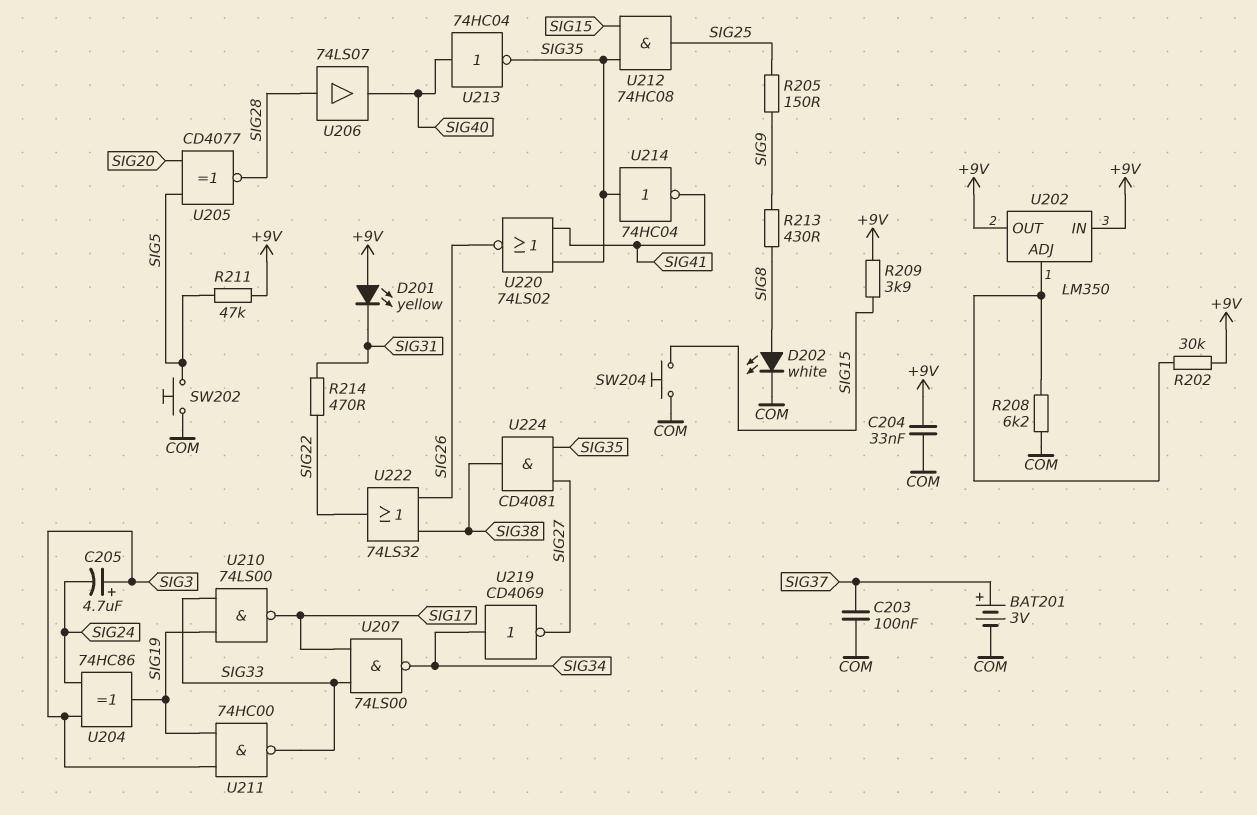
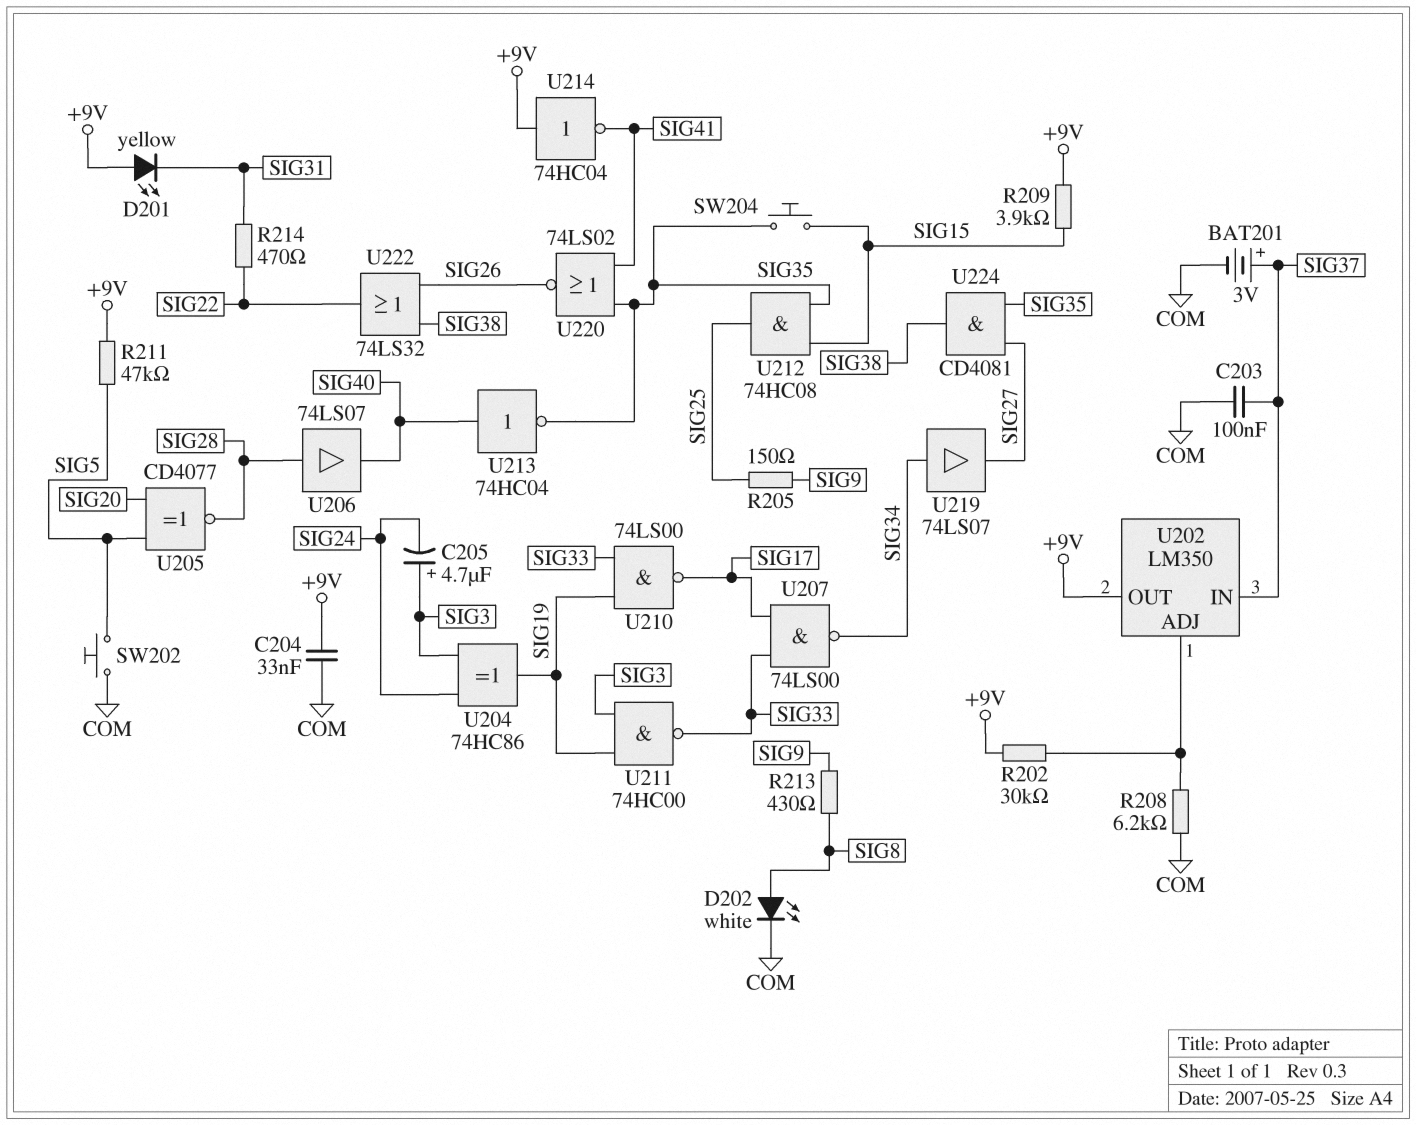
SW204: button (COM, SIG15) -> button (SIG15, SIG35)
U202 pin IN: +9V -> SIG37
U214: NOT 74HC04 (in SIG35, out SIG41) -> NOT 74HC04 (in +9V, out SIG41)
U219: NOT CD4069 (in SIG34, out SIG27) -> buffer 74LS07 (in SIG34, out SIG27)

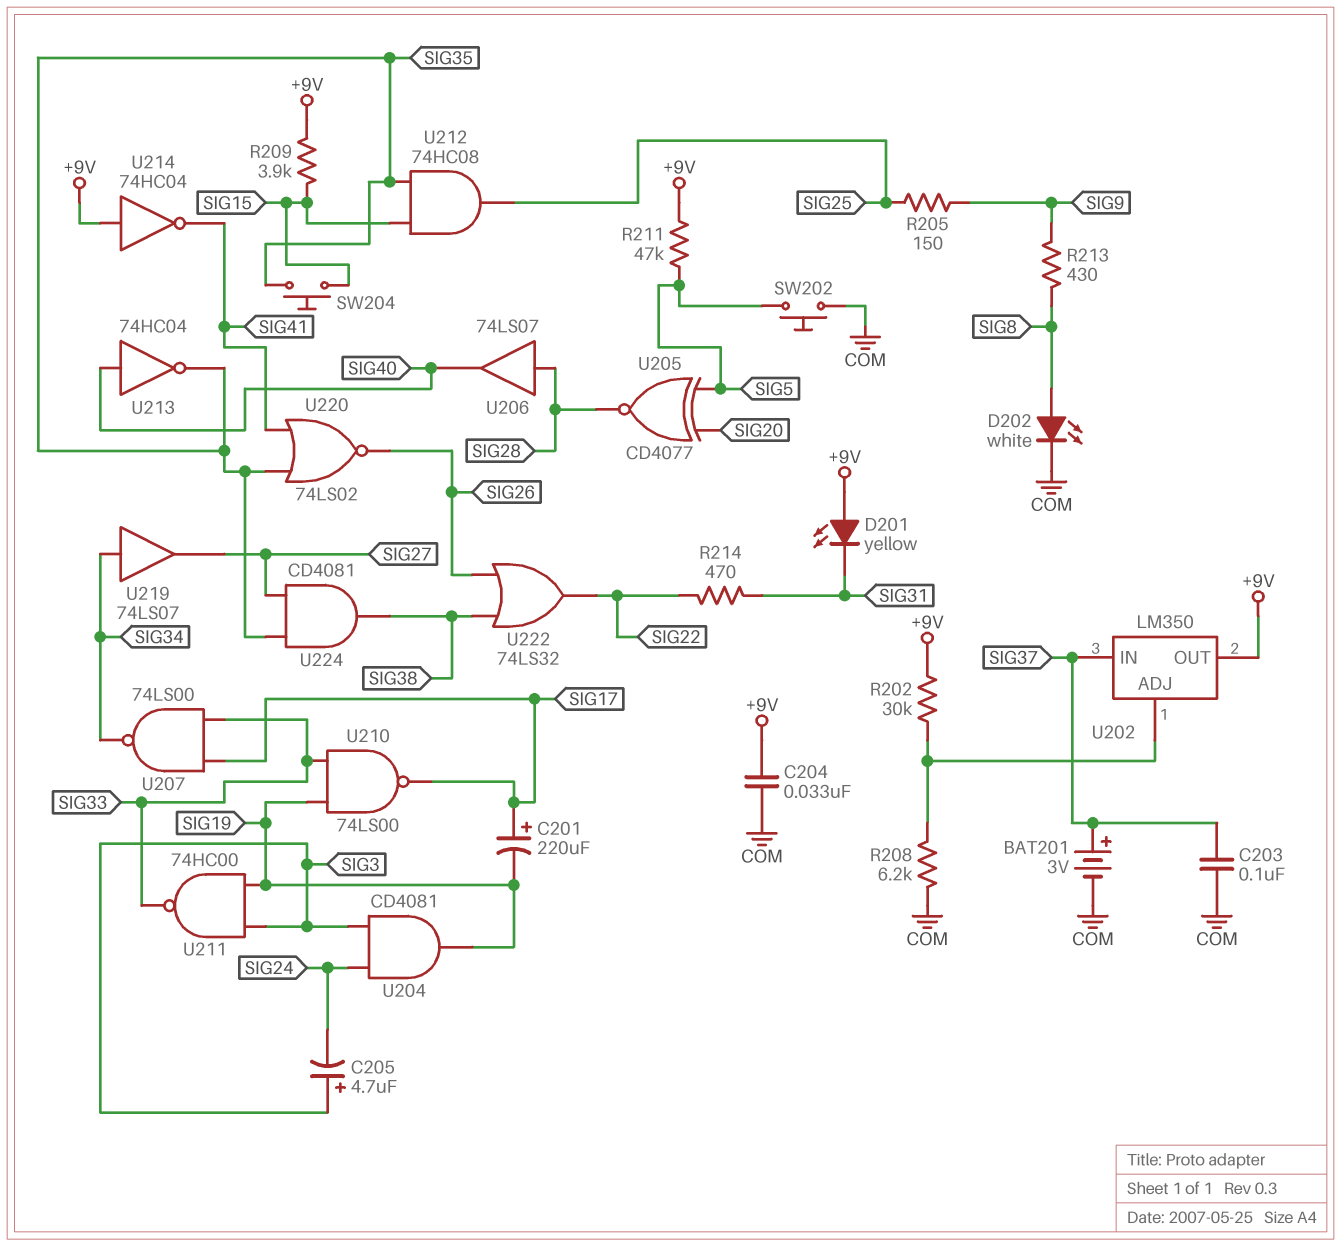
C201: none -> 220uF (plus SIG17, minus SIG19)
U204: XOR 74HC86 (in SIG3, in SIG24, out SIG19) -> AND CD4081 (in SIG3, in SIG24, out SIG19)

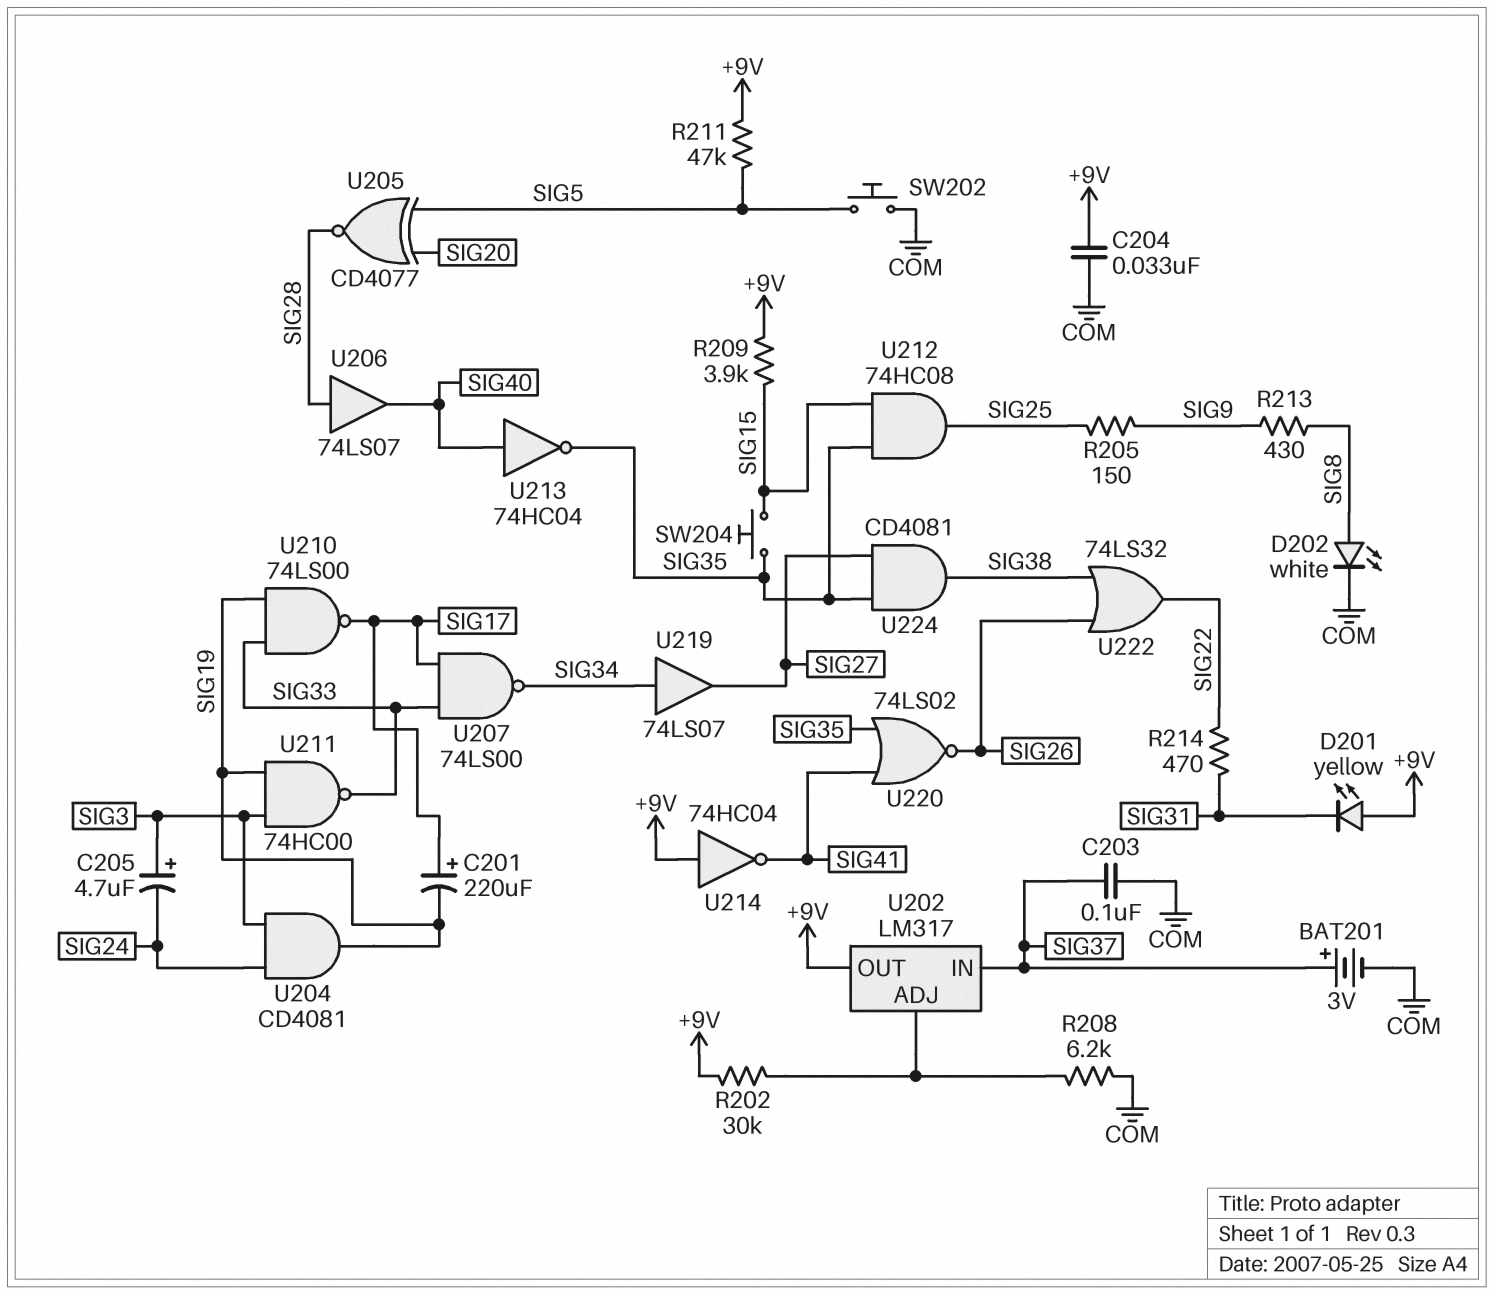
U202: LM350 -> LM317

